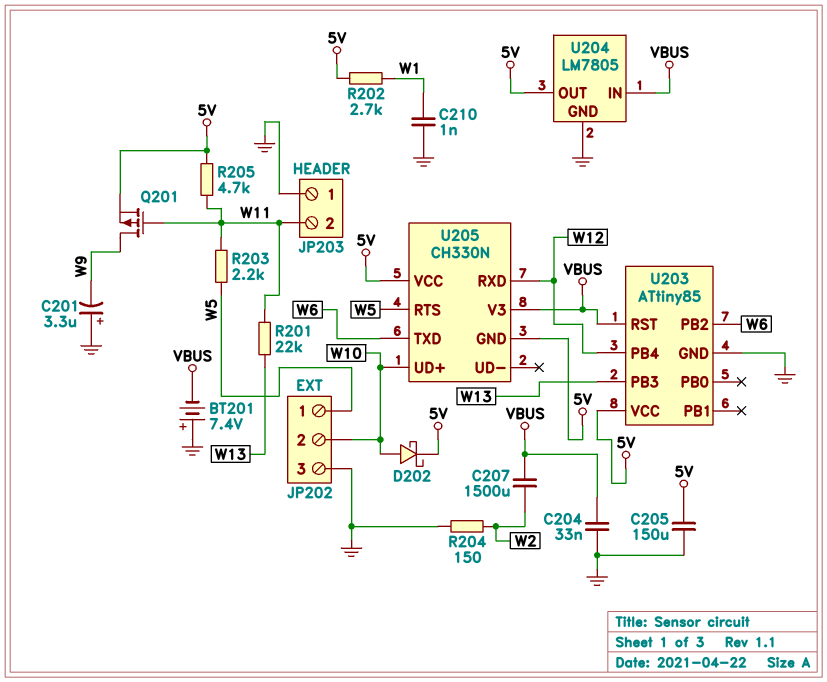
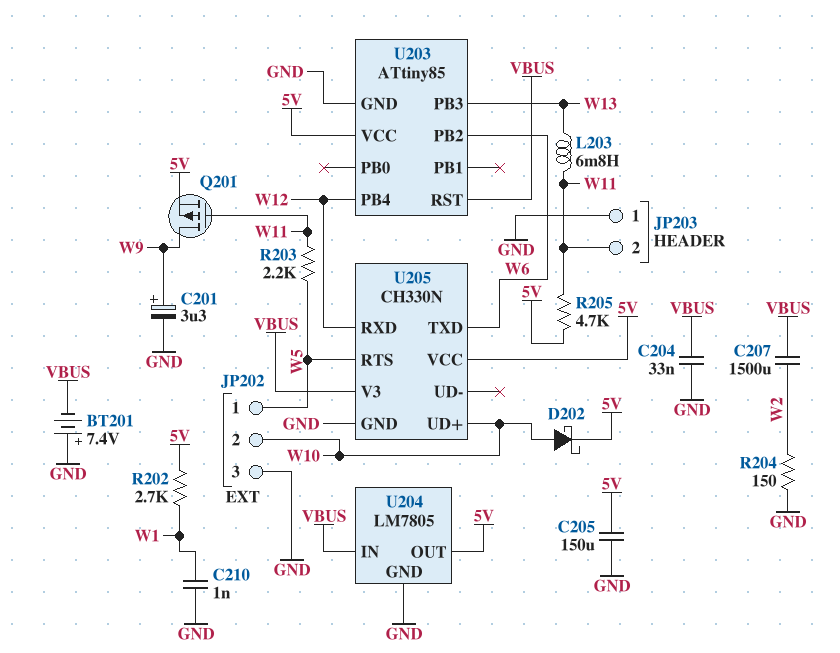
C201: 3.3uF (plus GND, minus W9) -> 3.3uF (plus W9, minus GND)
L203: none -> 6.8mH (W11, W13)
R201: 22k (W11, W13) -> none
U205 pin GND: 5V -> GND

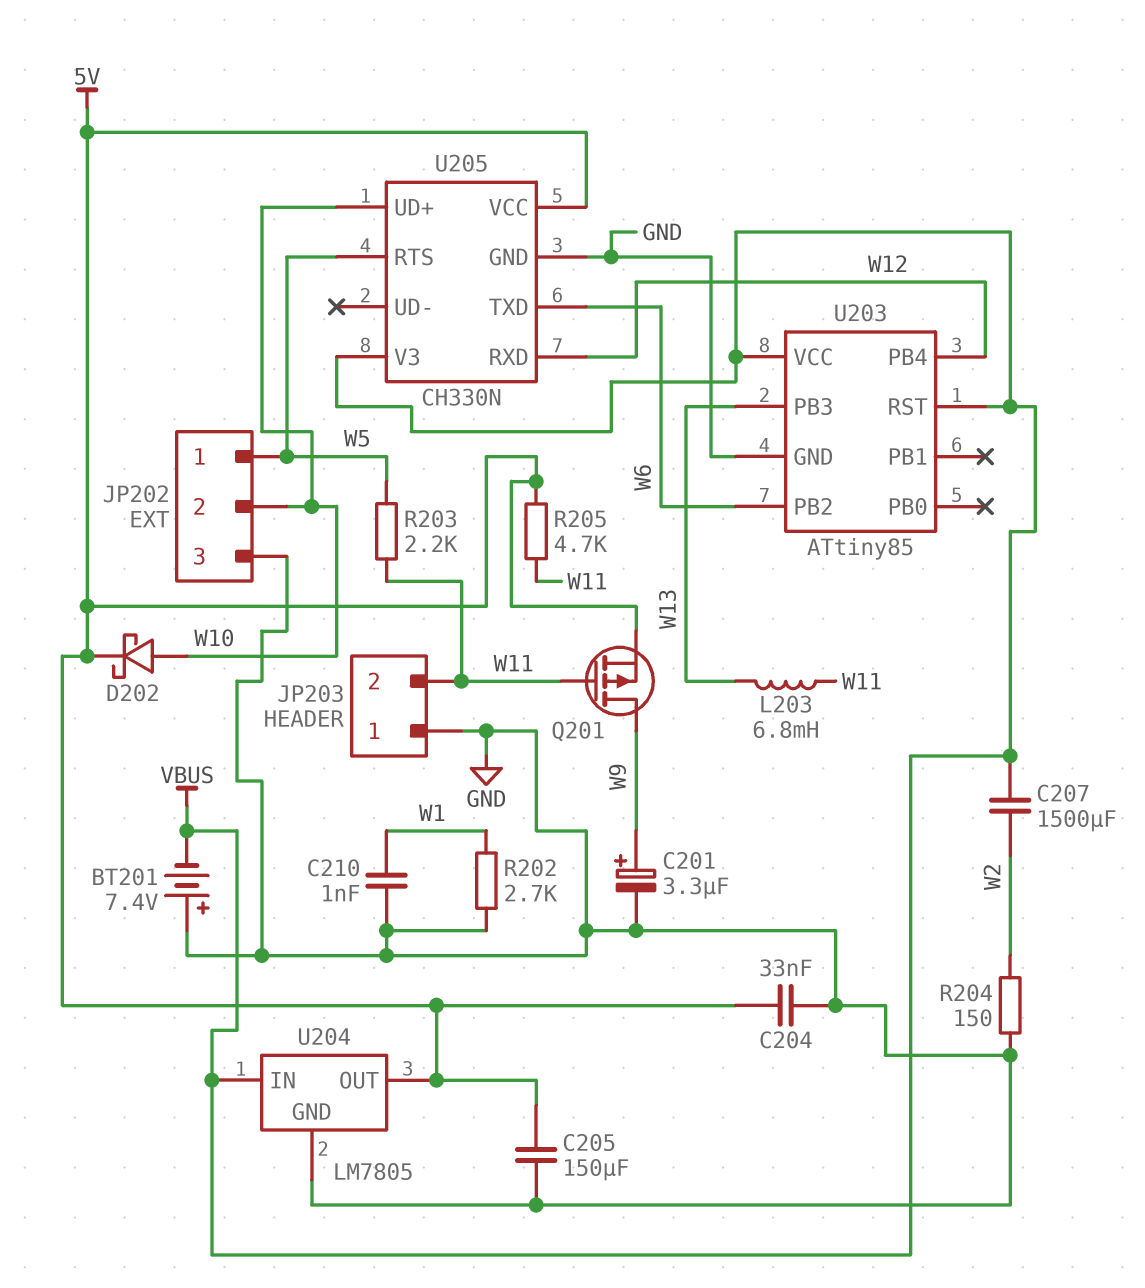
C204: 33nF (GND, VBUS) -> 33nF (5V, GND)
R202: 2.7k (5V, W1) -> 2.7k (GND, W1)
U203 pin VCC: 5V -> VBUS

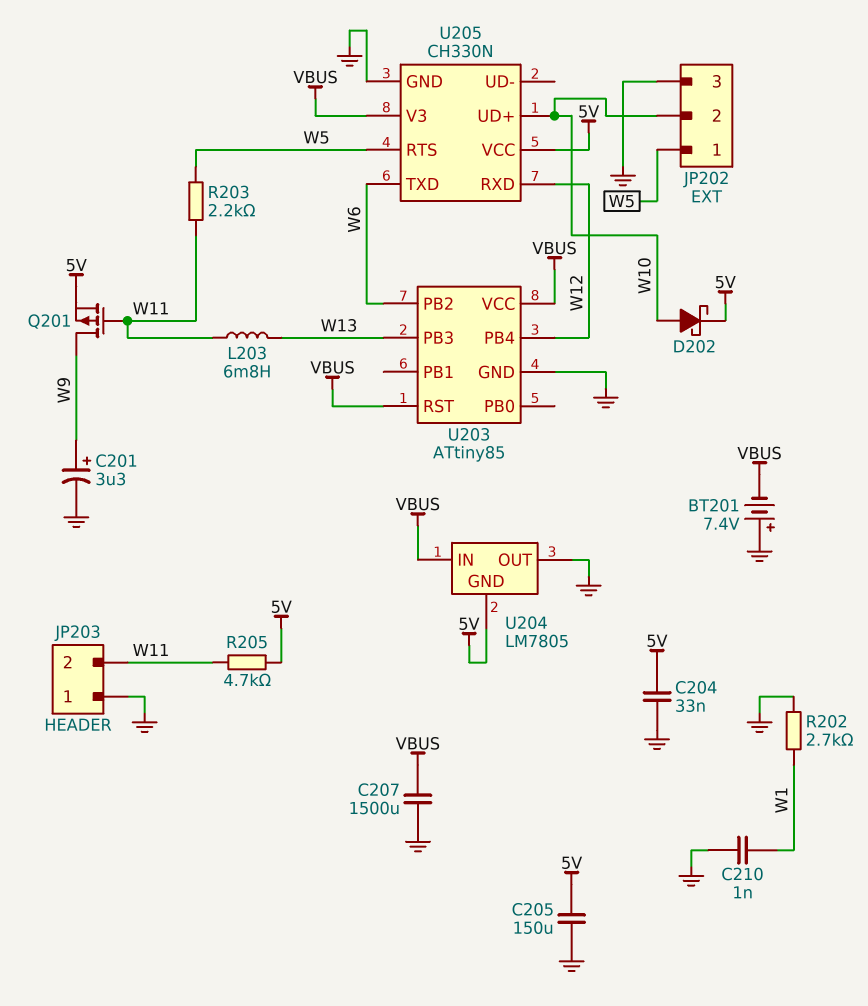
C207: 1500uF (VBUS, W2) -> 1500uF (GND, VBUS)
R204: 150 (GND, W2) -> none
U204 pin GND: GND -> 5V
U204 pin OUT: 5V -> GND

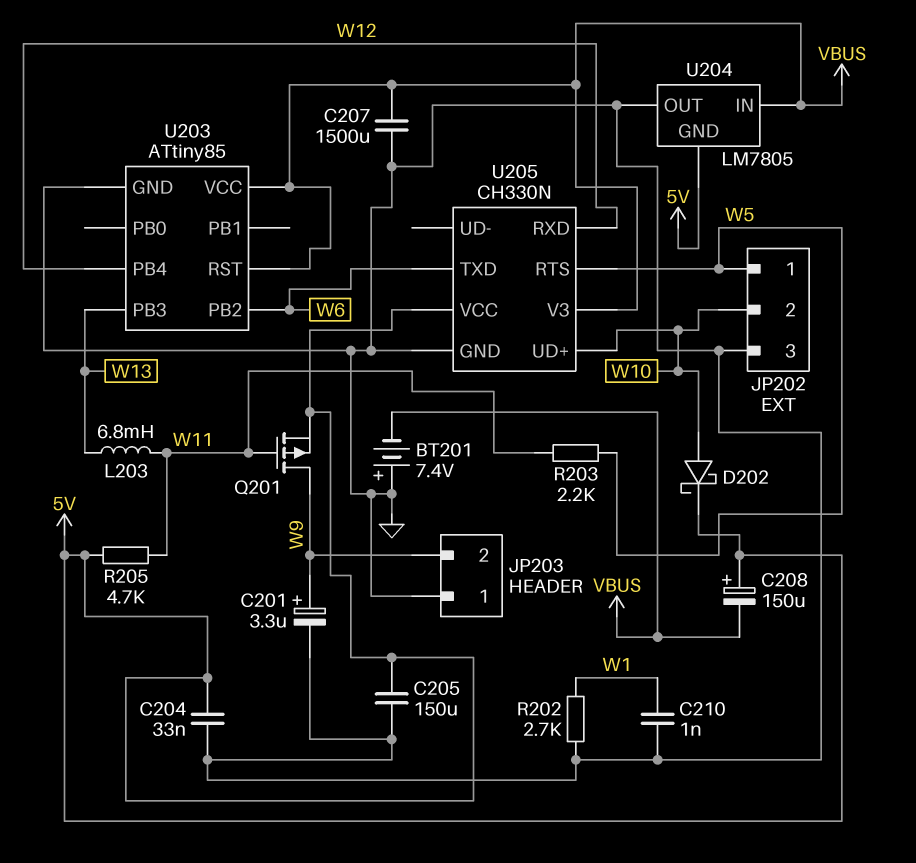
C208: none -> 150uF (plus 5V, minus VBUS)
JP203 pin 2: W11 -> W9

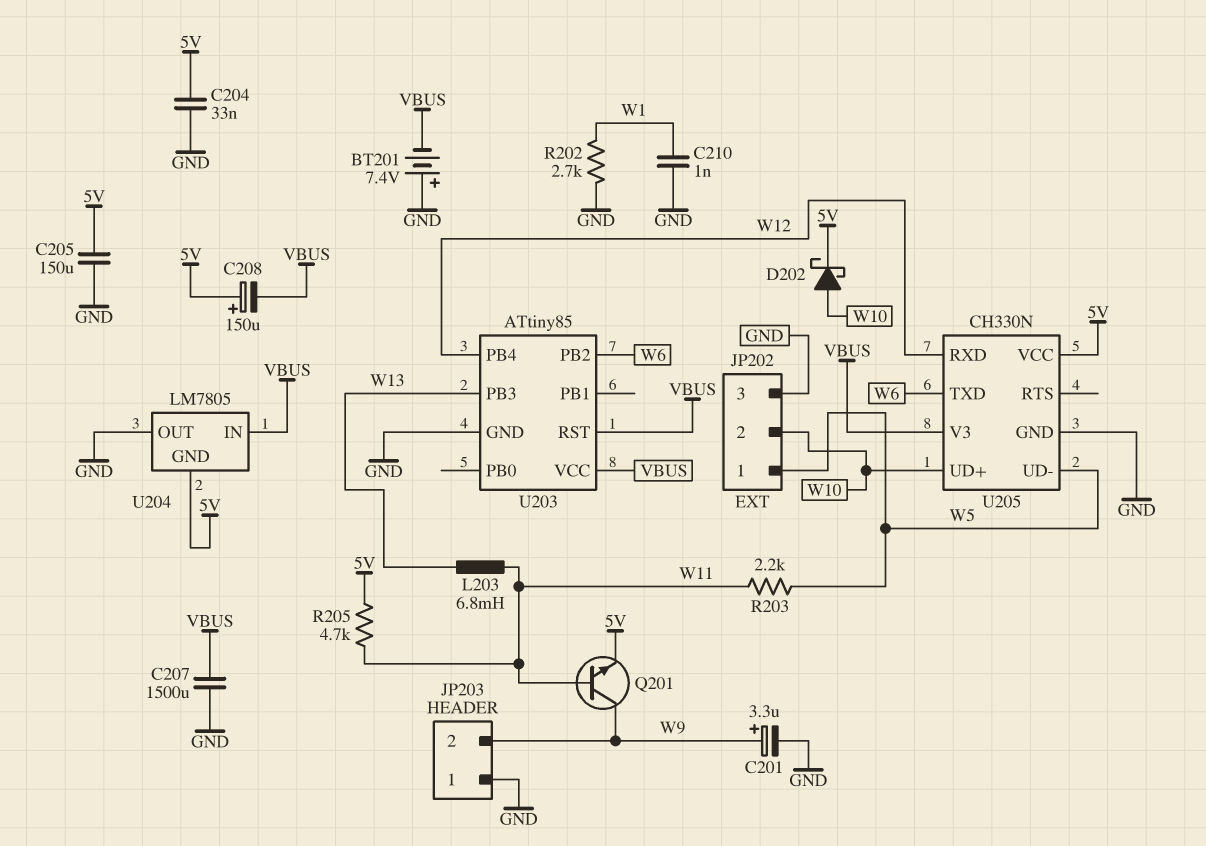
Q201: PMOS (G W11, D W9, S 5V) -> NPN (B W11, C W9, E 5V)
U205 pin RTS: W5 -> none
U205 pin UD-: none -> W5

